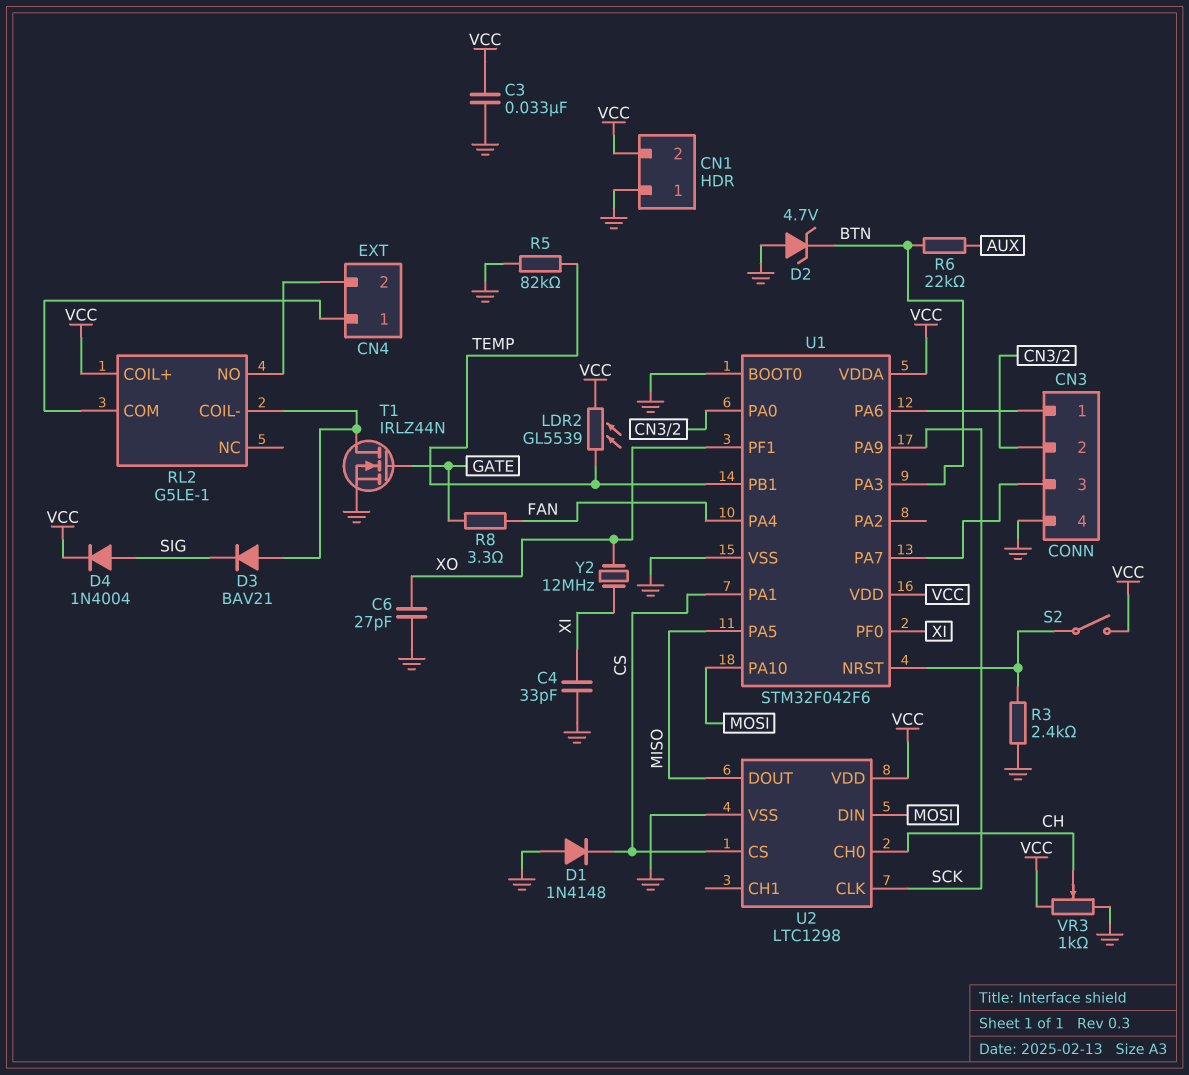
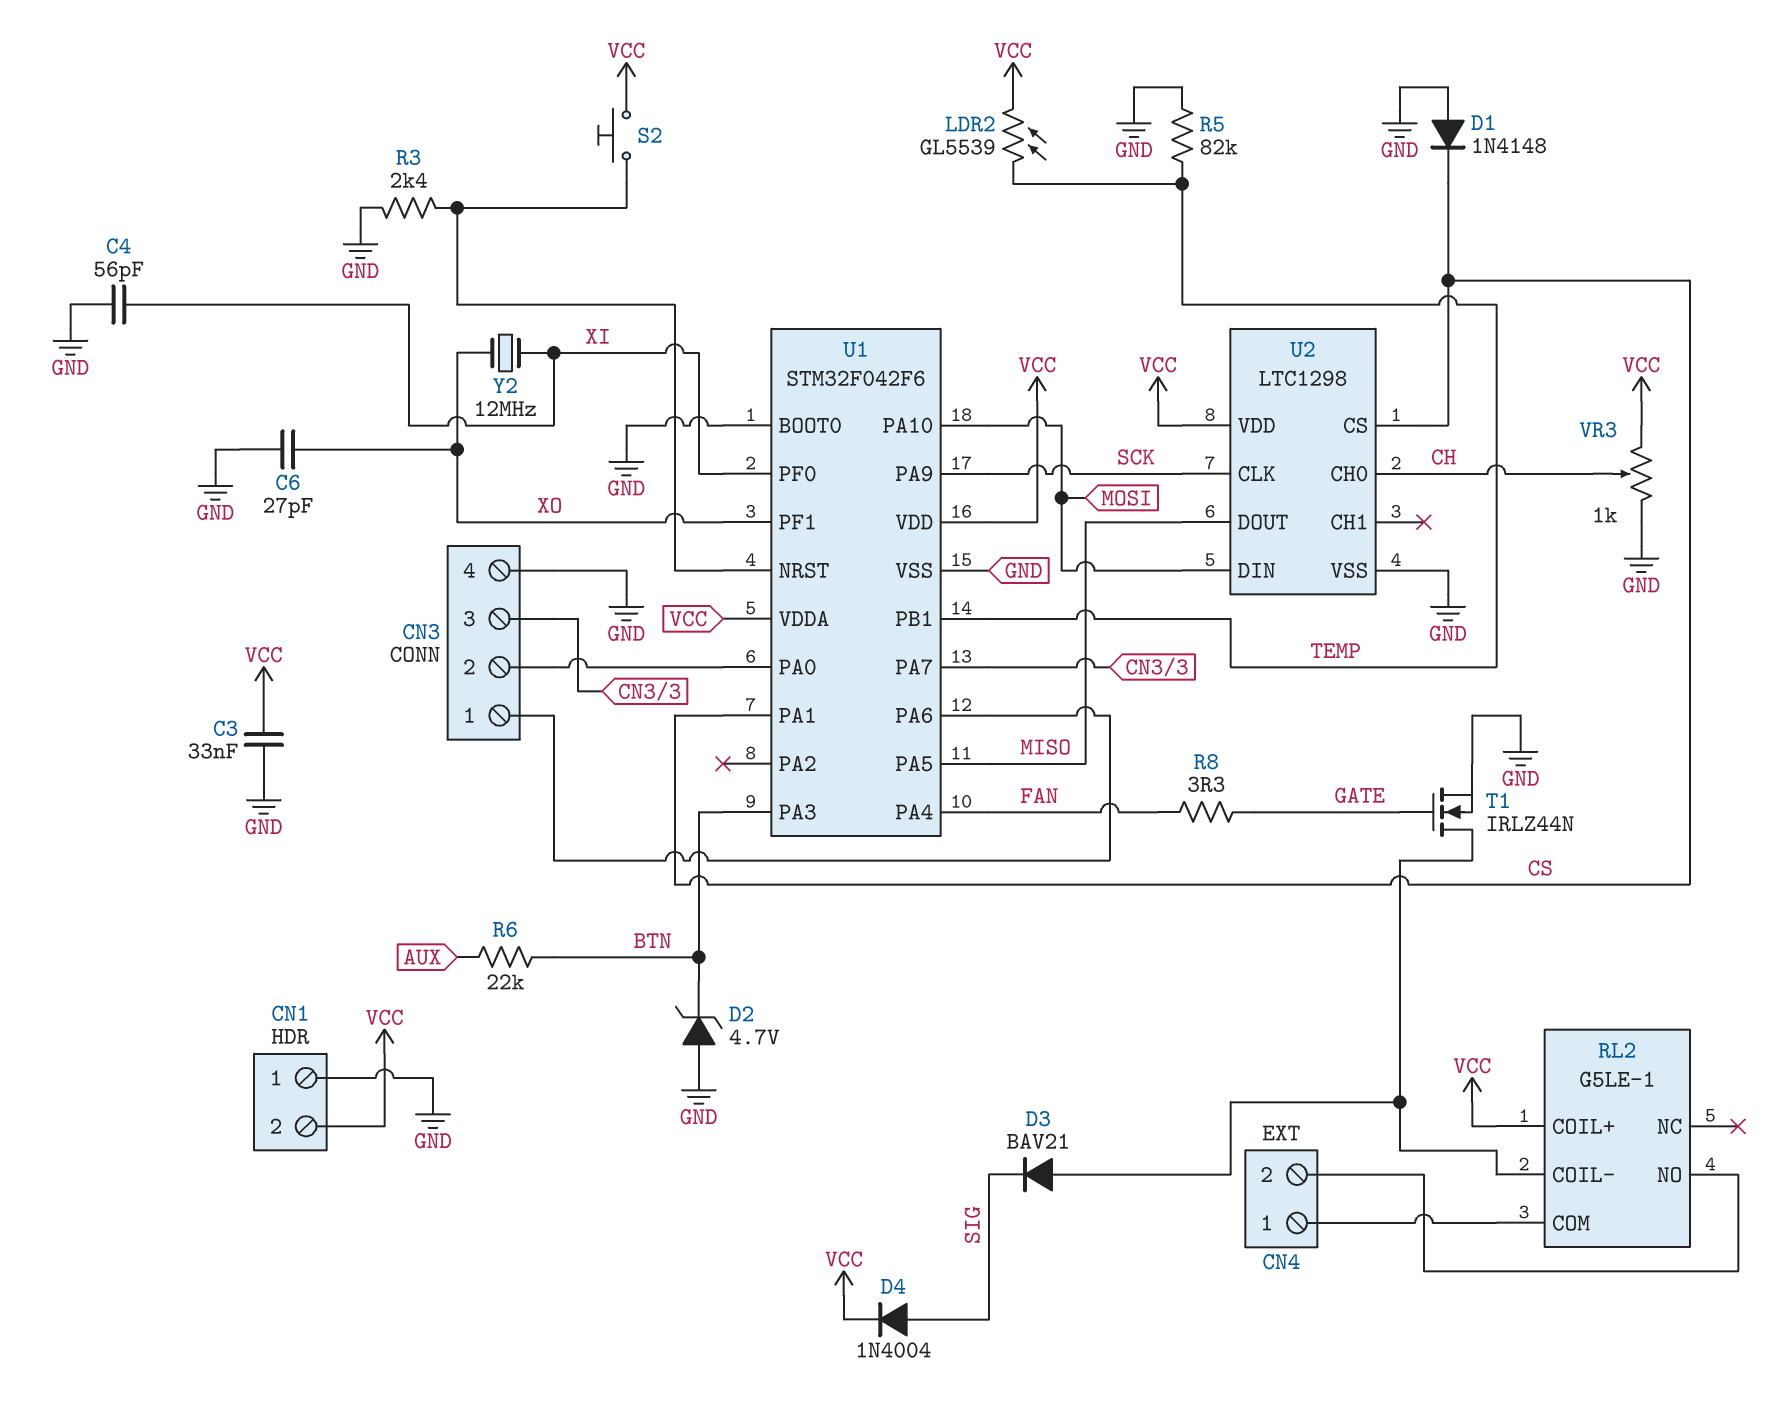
C4: 33pF (GND, XI) -> 56pF (GND, XI)
S2: switch (U1/NRST, VCC) -> button (U1/NRST, VCC)

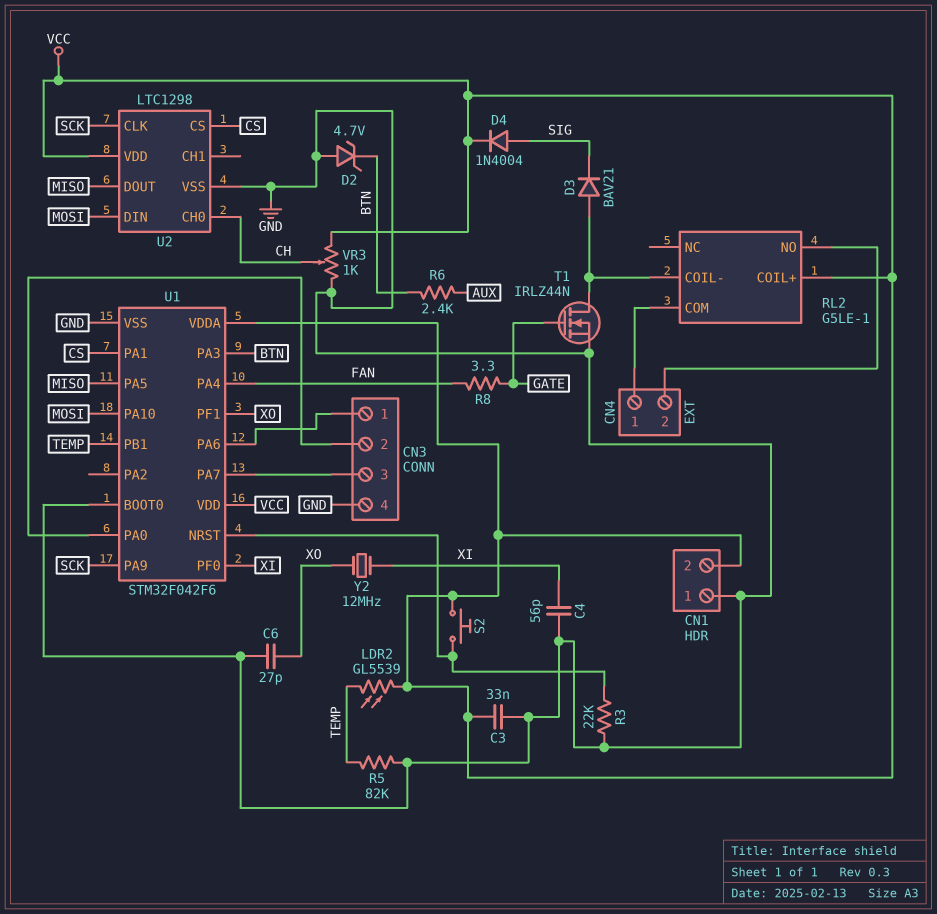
D1: diode 1N4148 (A GND, K CS) -> none
R3: 2.4k (GND, U1/NRST) -> 22k (GND, U1/NRST)
R6: 22k (AUX, BTN) -> 2.4k (AUX, BTN)

